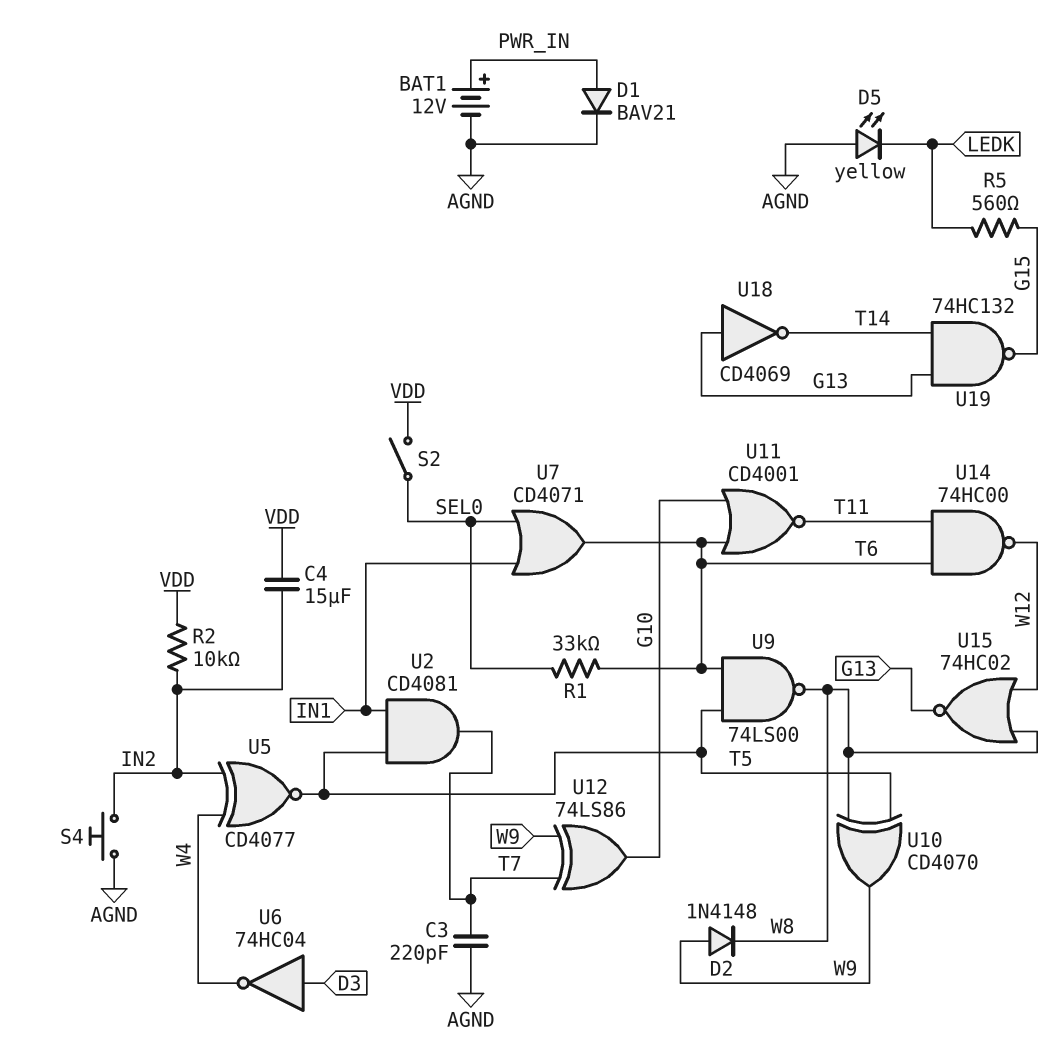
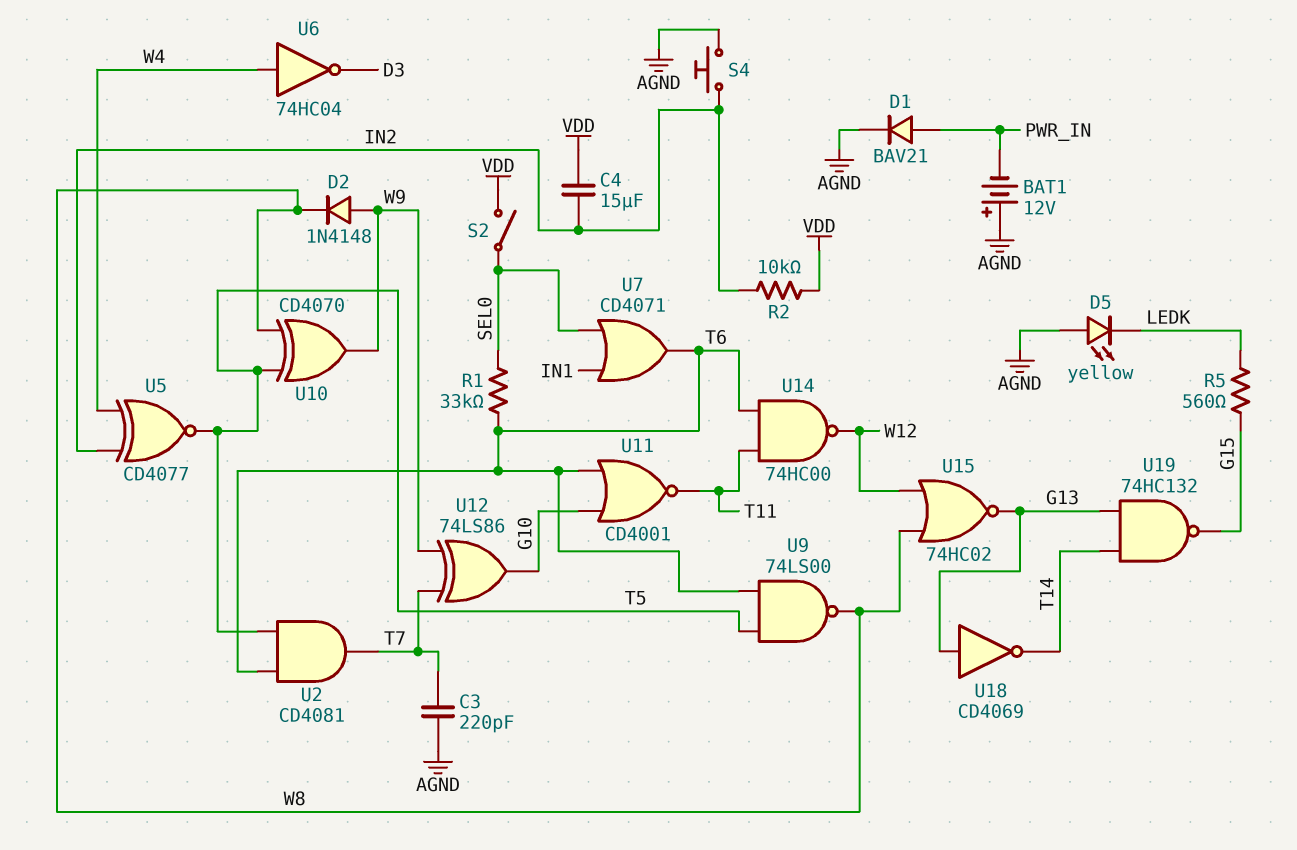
BAT1: 12V (plus PWR_IN, minus AGND) -> 12V (plus AGND, minus PWR_IN)
U2: AND CD4081 (in IN1, in T5, out T7) -> AND CD4081 (in T5, in T6, out T7)
U6: NOT 74HC04 (in D3, out W4) -> NOT 74HC04 (in W4, out D3)

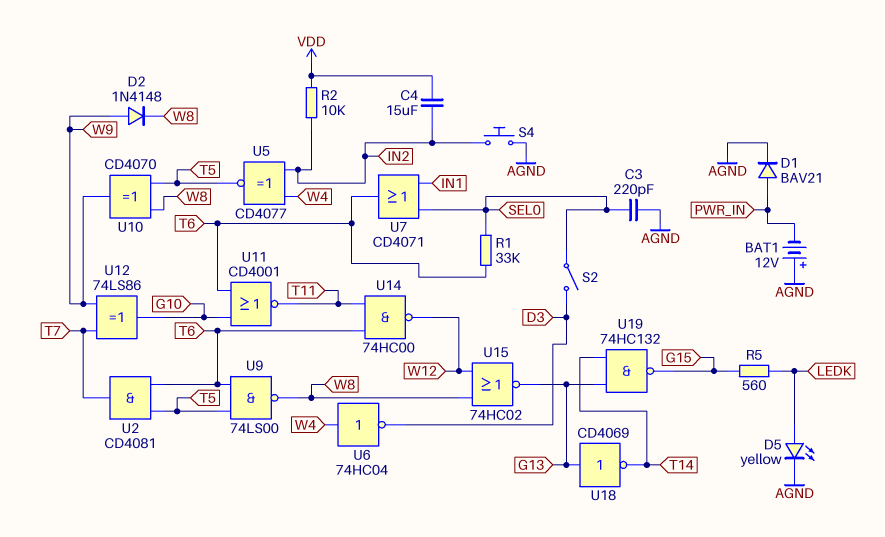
C3: 220pF (AGND, T7) -> 220pF (AGND, SEL0)
D5: LED yellow (A AGND, K LEDK) -> LED yellow (A LEDK, K AGND)
S2: switch (SEL0, VDD) -> switch (D3, SEL0)

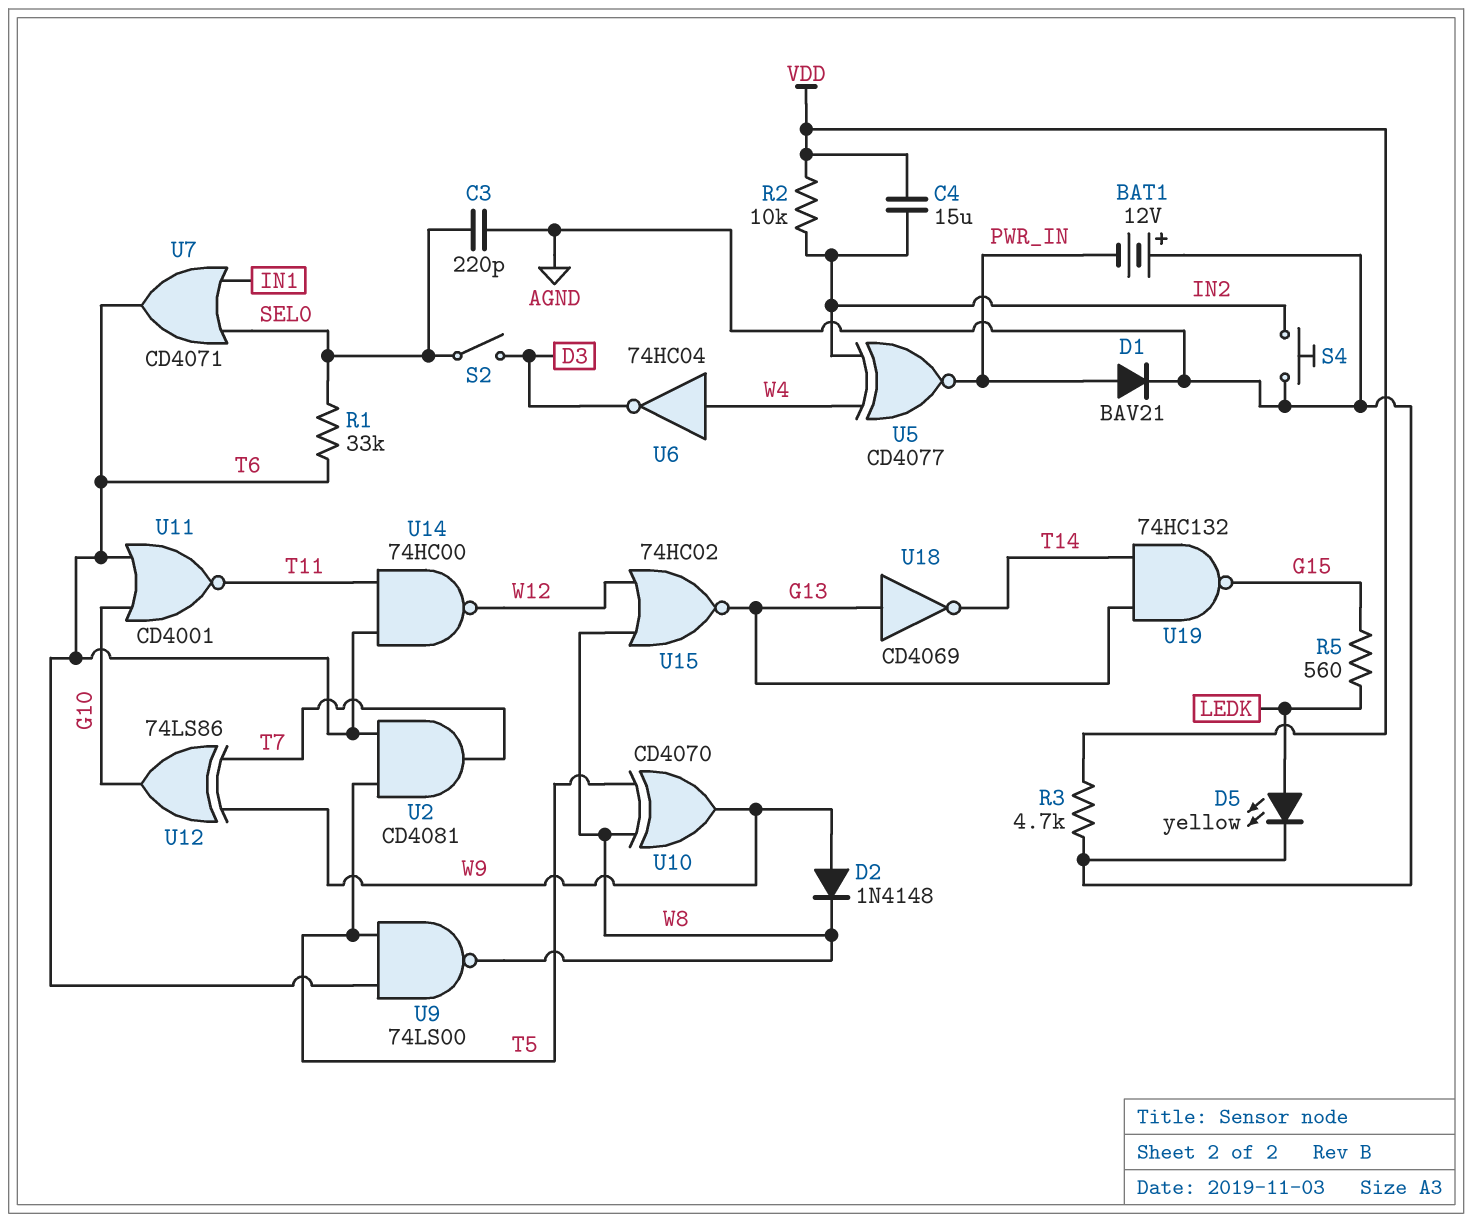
R3: none -> 4.7k (AGND, VDD)
U5: XNOR CD4077 (in IN2, in W4, out T5) -> XNOR CD4077 (in IN2, in W4, out PWR_IN)

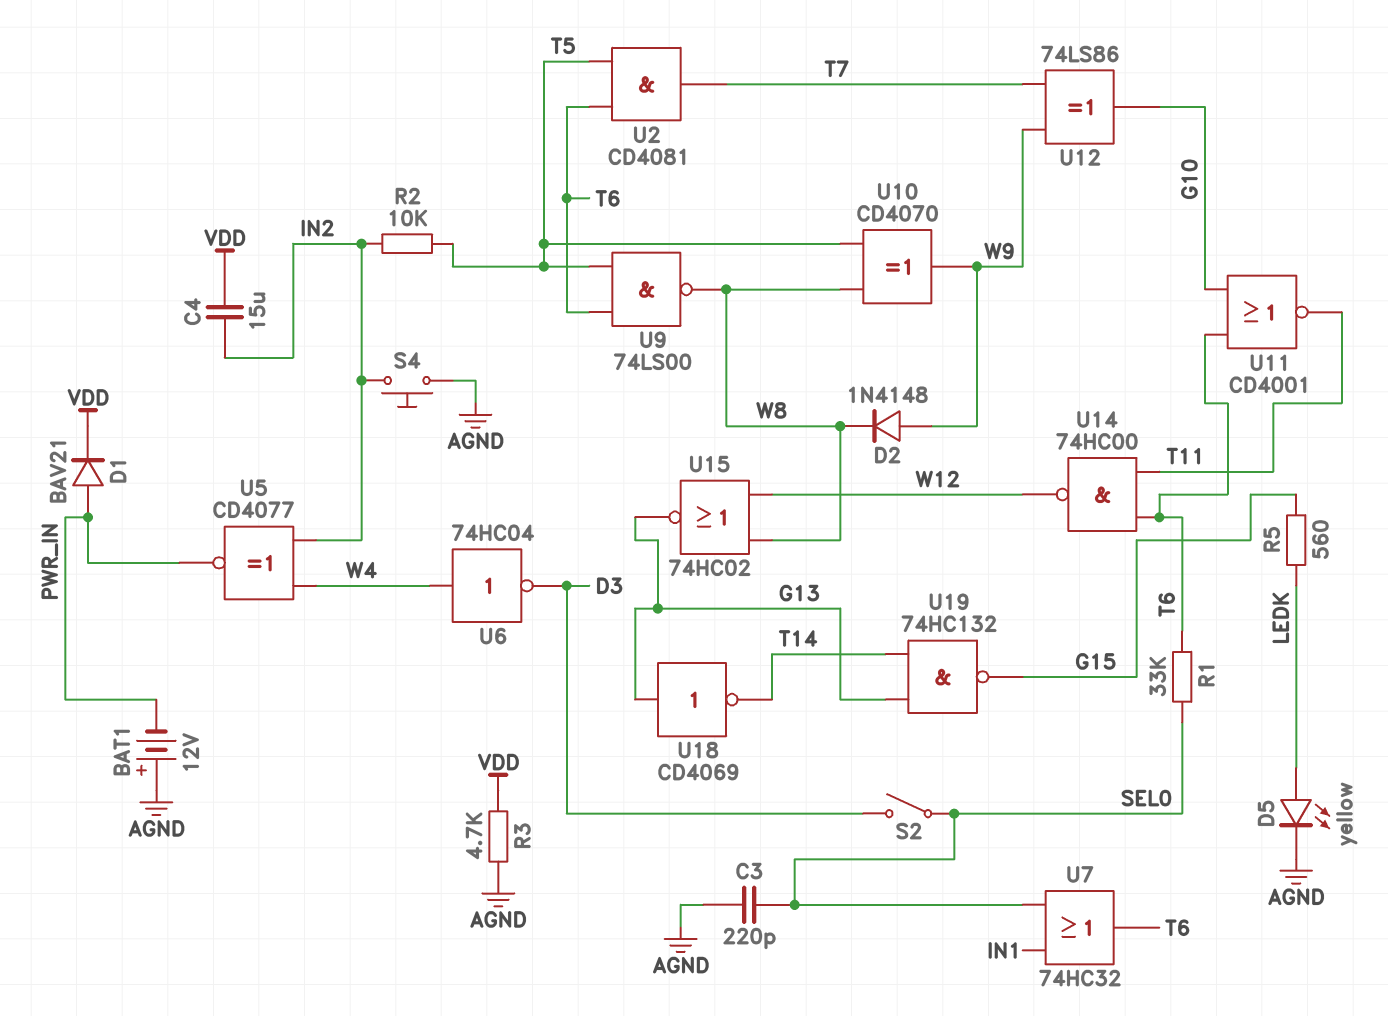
D1: diode BAV21 (A PWR_IN, K AGND) -> diode BAV21 (A PWR_IN, K VDD)
R2: 10k (IN2, VDD) -> 10k (IN2, T5)
U7: OR CD4071 (in IN1, in SEL0, out T6) -> OR 74HC32 (in IN1, in SEL0, out T6)

